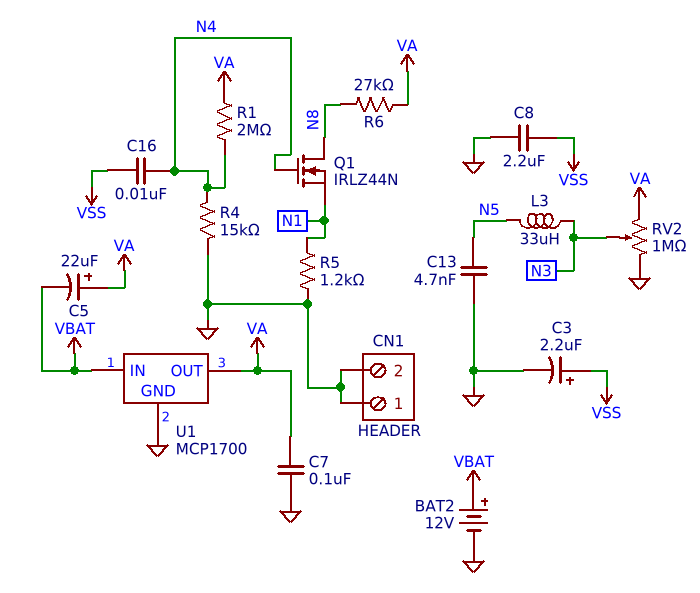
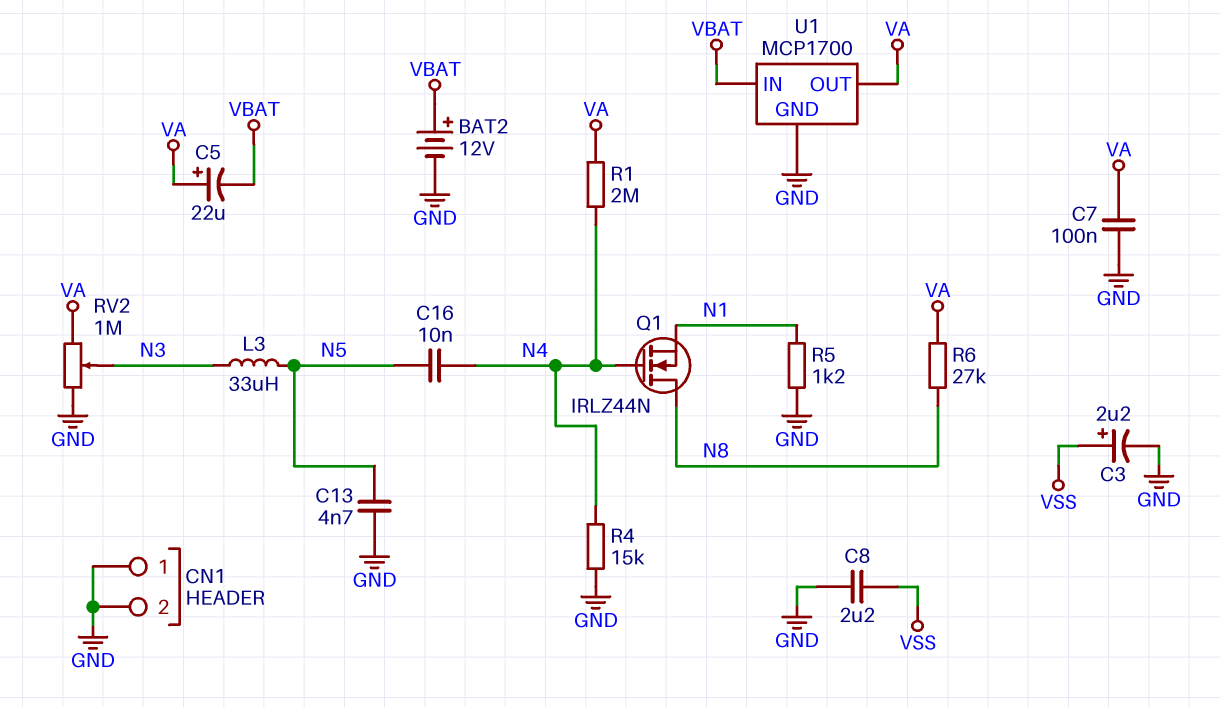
C16: 10nF (N4, VSS) -> 10nF (N4, N5)

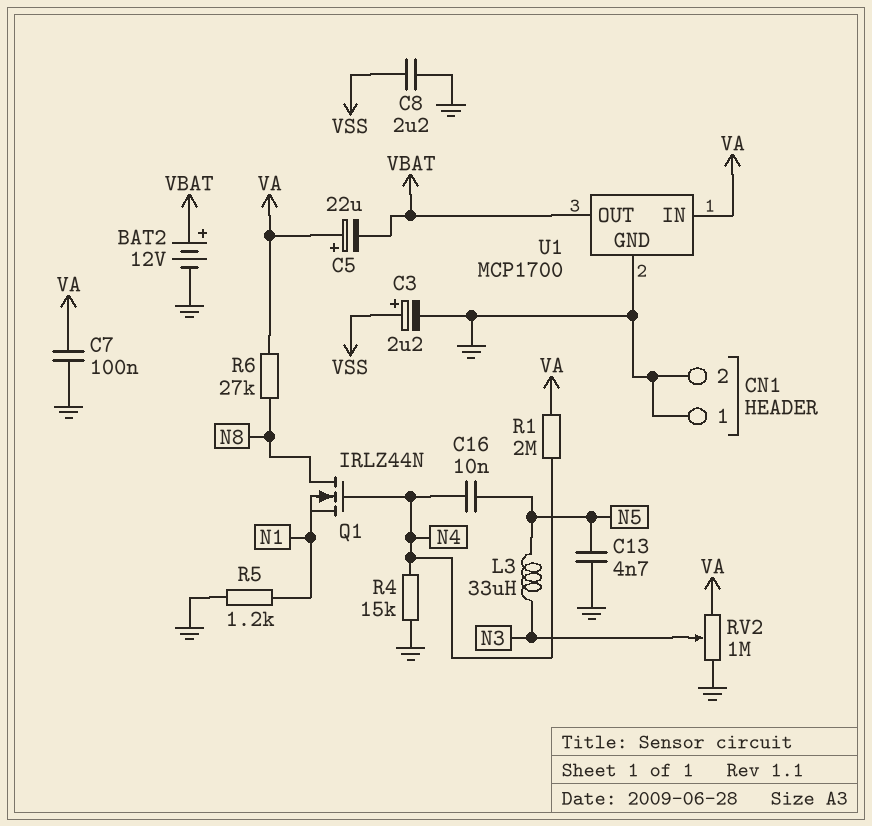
U1 pin IN: VBAT -> VA
U1 pin OUT: VA -> VBAT

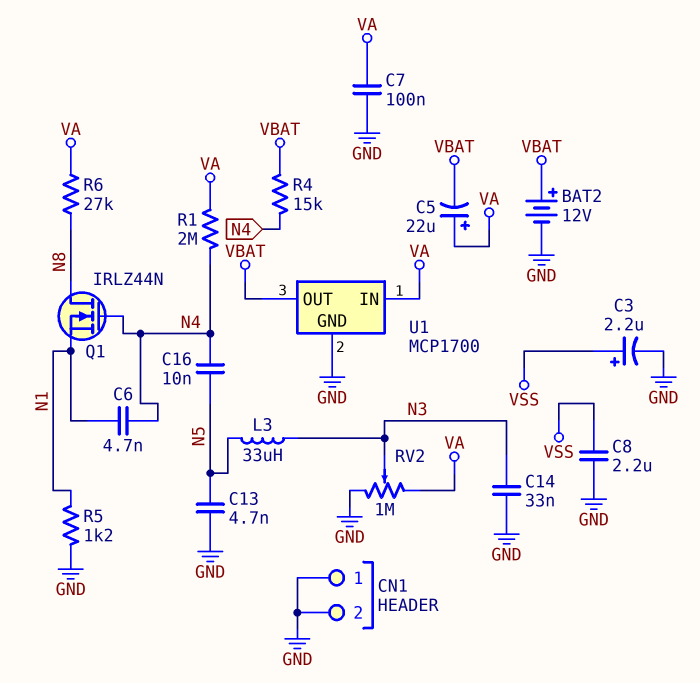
C6: none -> 4.7nF (N1, N4)
C14: none -> 33nF (GND, N3)
R4: 15k (GND, N4) -> 15k (N4, VBAT)

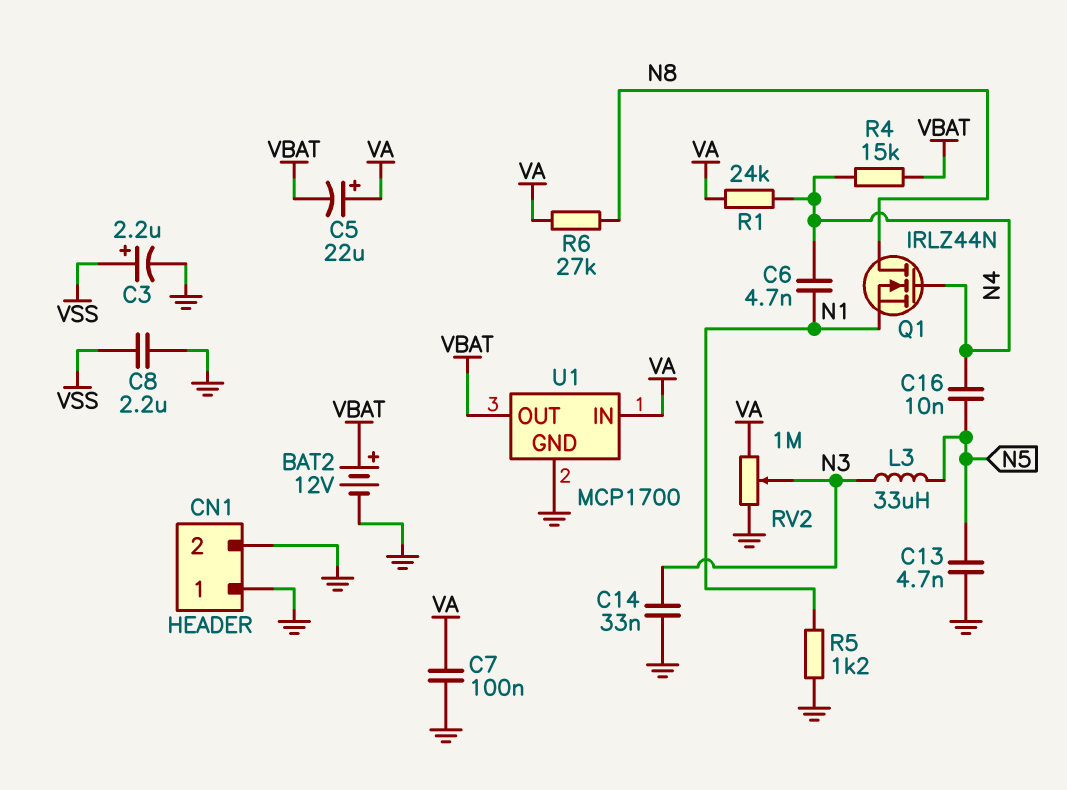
R1: 2M (N4, VA) -> 24k (N4, VA)

